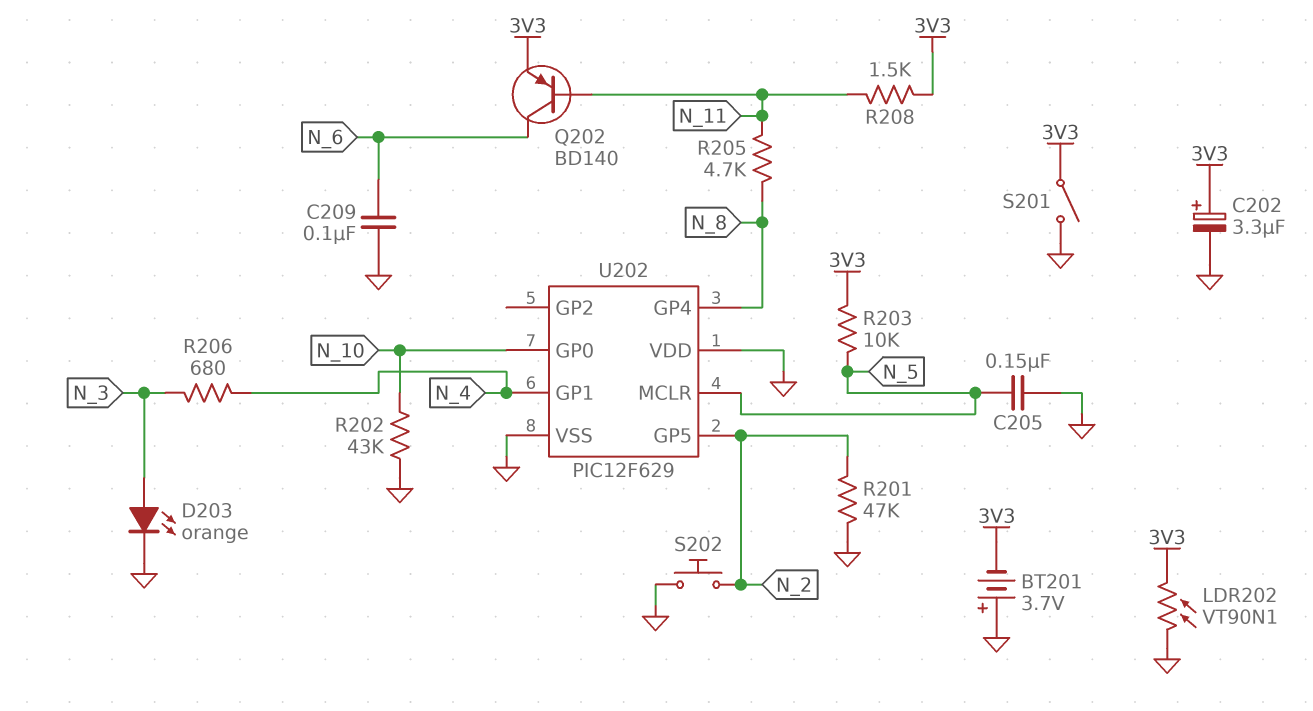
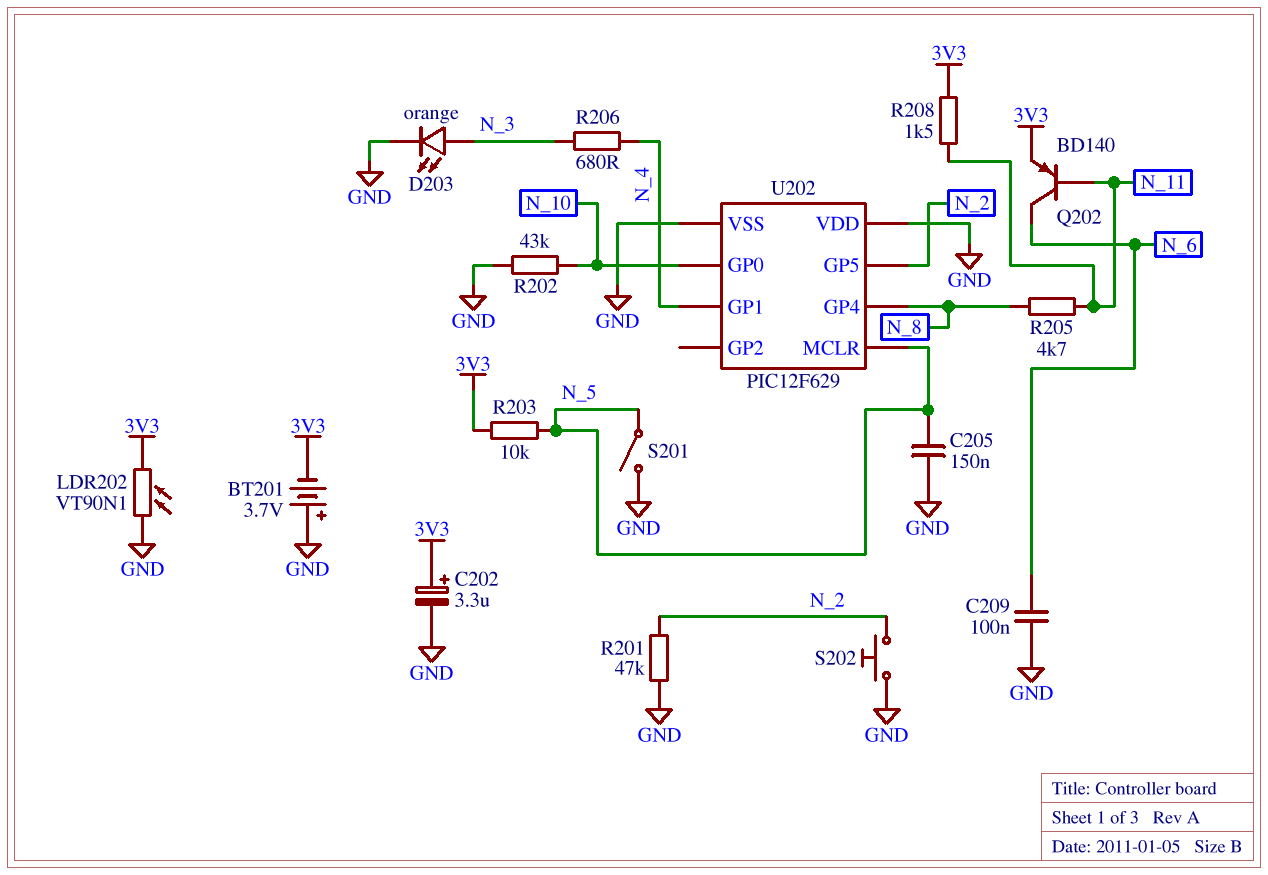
S201: switch (3V3, GND) -> switch (GND, N_5)

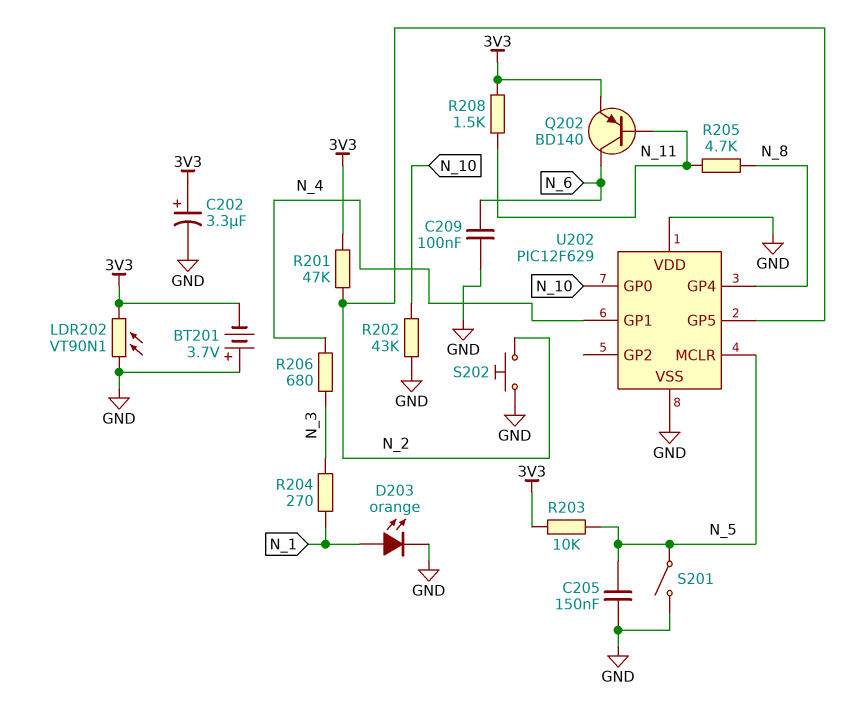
D203: LED orange (A N_3, K GND) -> LED orange (A N_1, K GND)
R201: 47k (GND, N_2) -> 47k (3V3, N_2)
R204: none -> 270 (N_1, N_3)

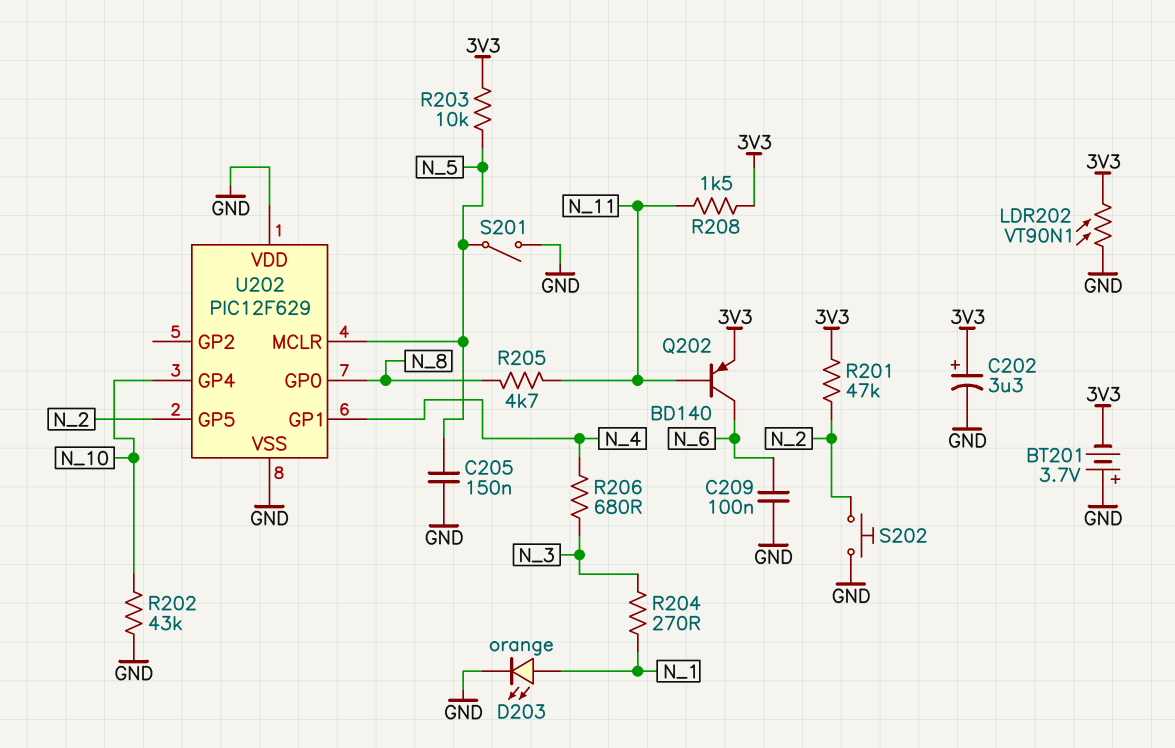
U202 pin GP0: N_10 -> N_8
U202 pin GP4: N_8 -> N_10

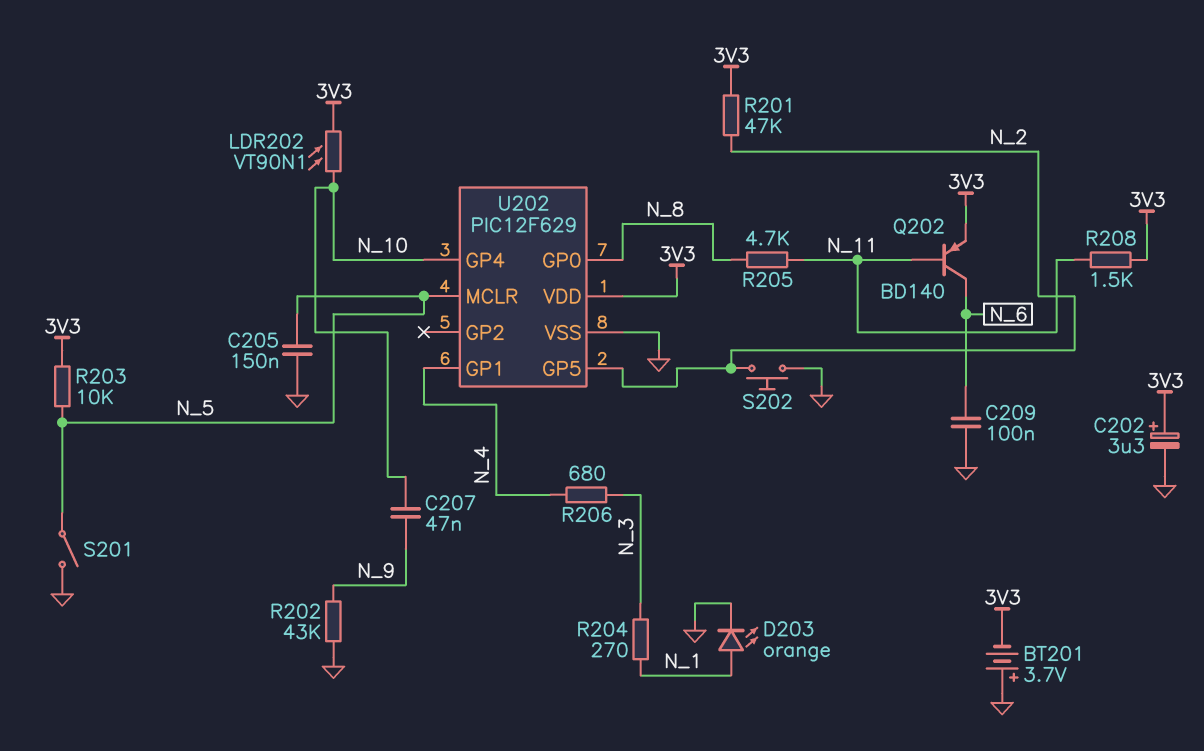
C207: none -> 47nF (N_9, N_10)
LDR202: VT90N1 (3V3, GND) -> VT90N1 (3V3, N_10)
R202: 43k (GND, N_10) -> 43k (GND, N_9)
U202 pin VDD: GND -> 3V3

